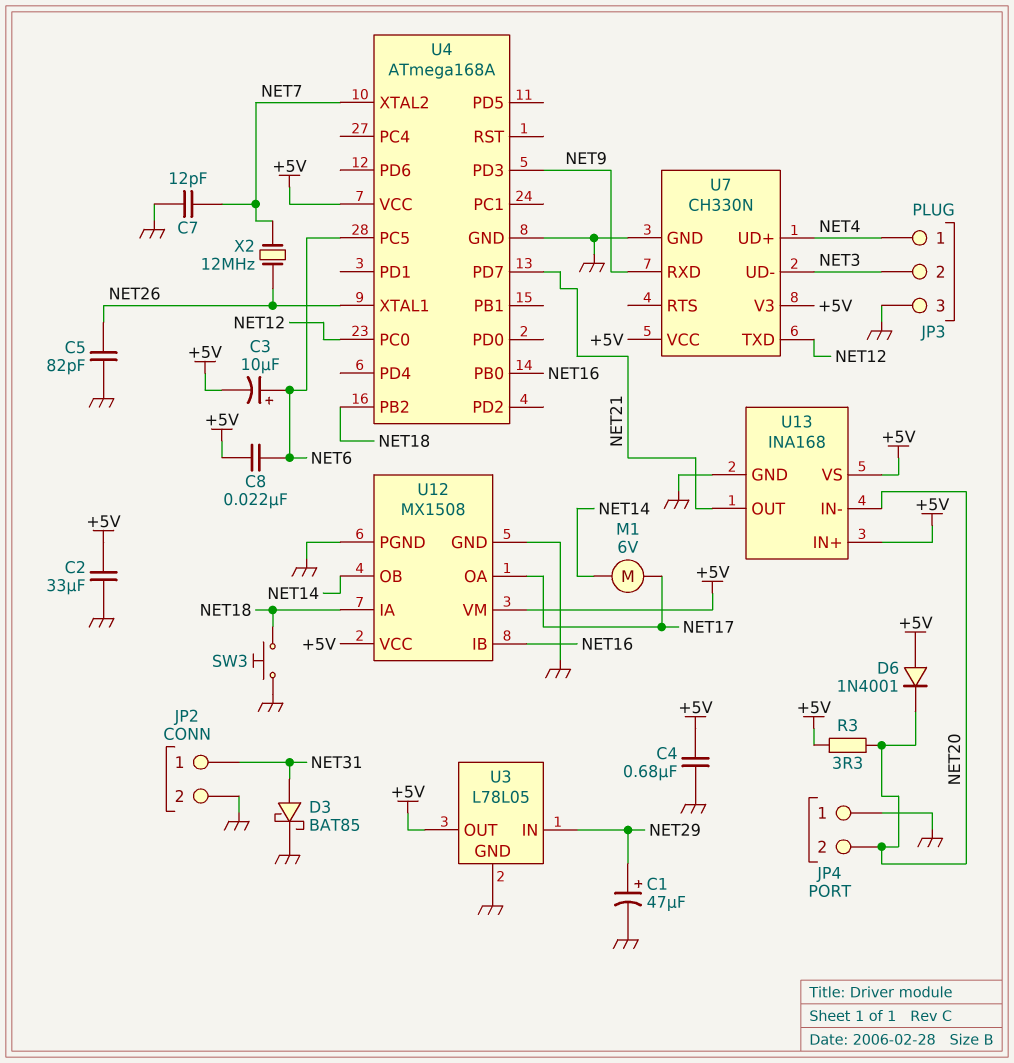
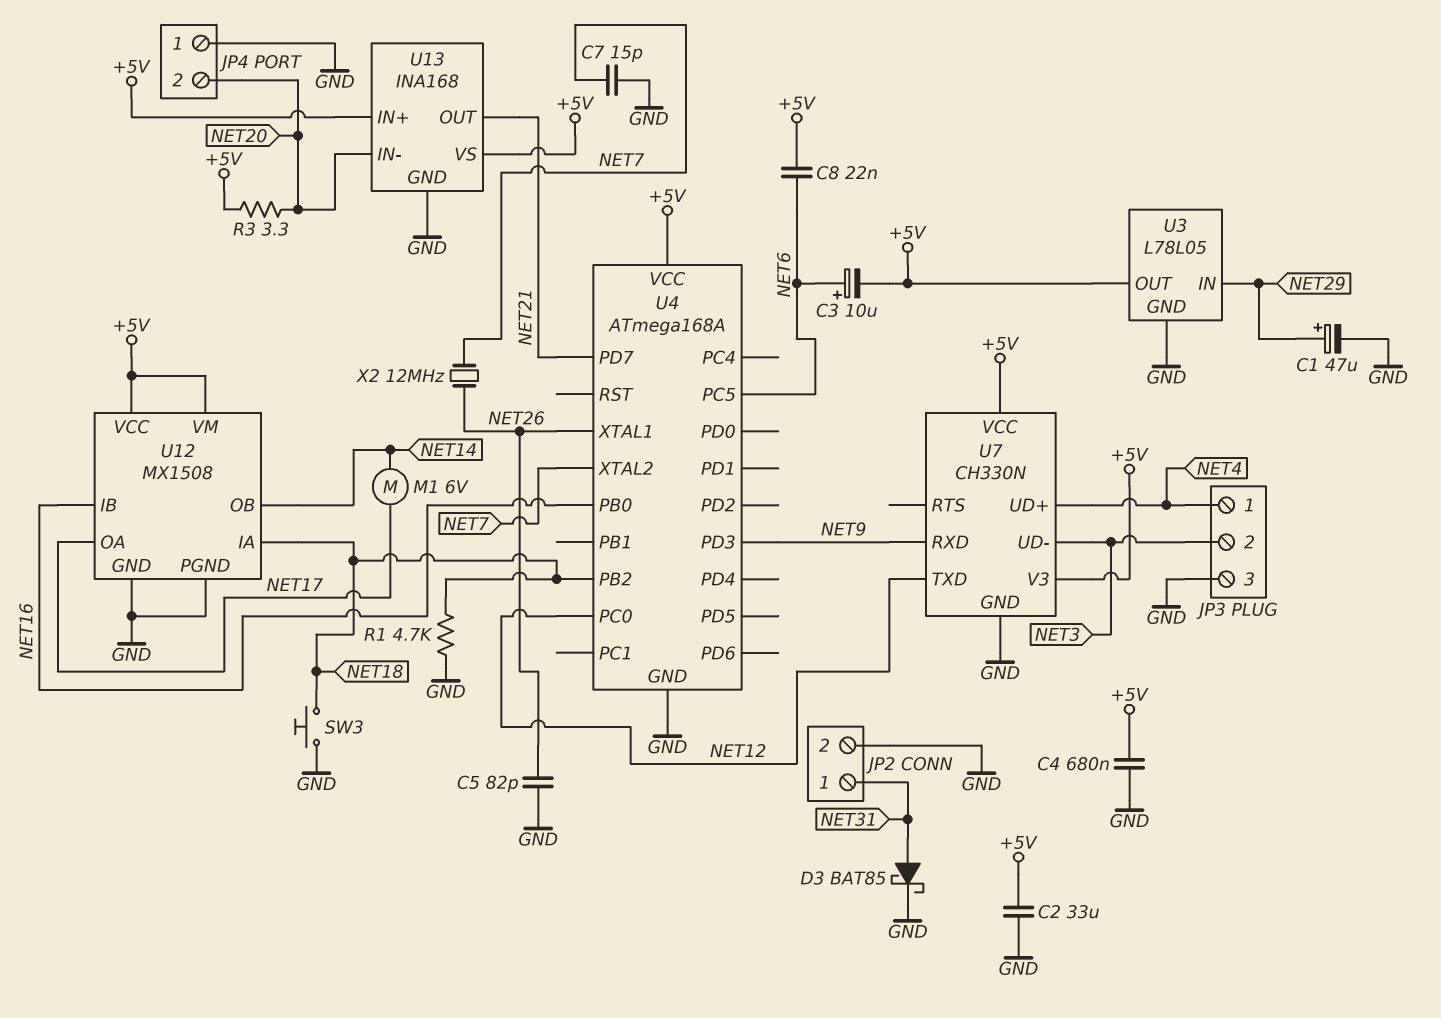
C7: 12pF (GND, NET7) -> 15pF (GND, NET7)
D6: diode 1N4001 (A +5V, K NET20) -> none
R1: none -> 4.7k (GND, NET18)

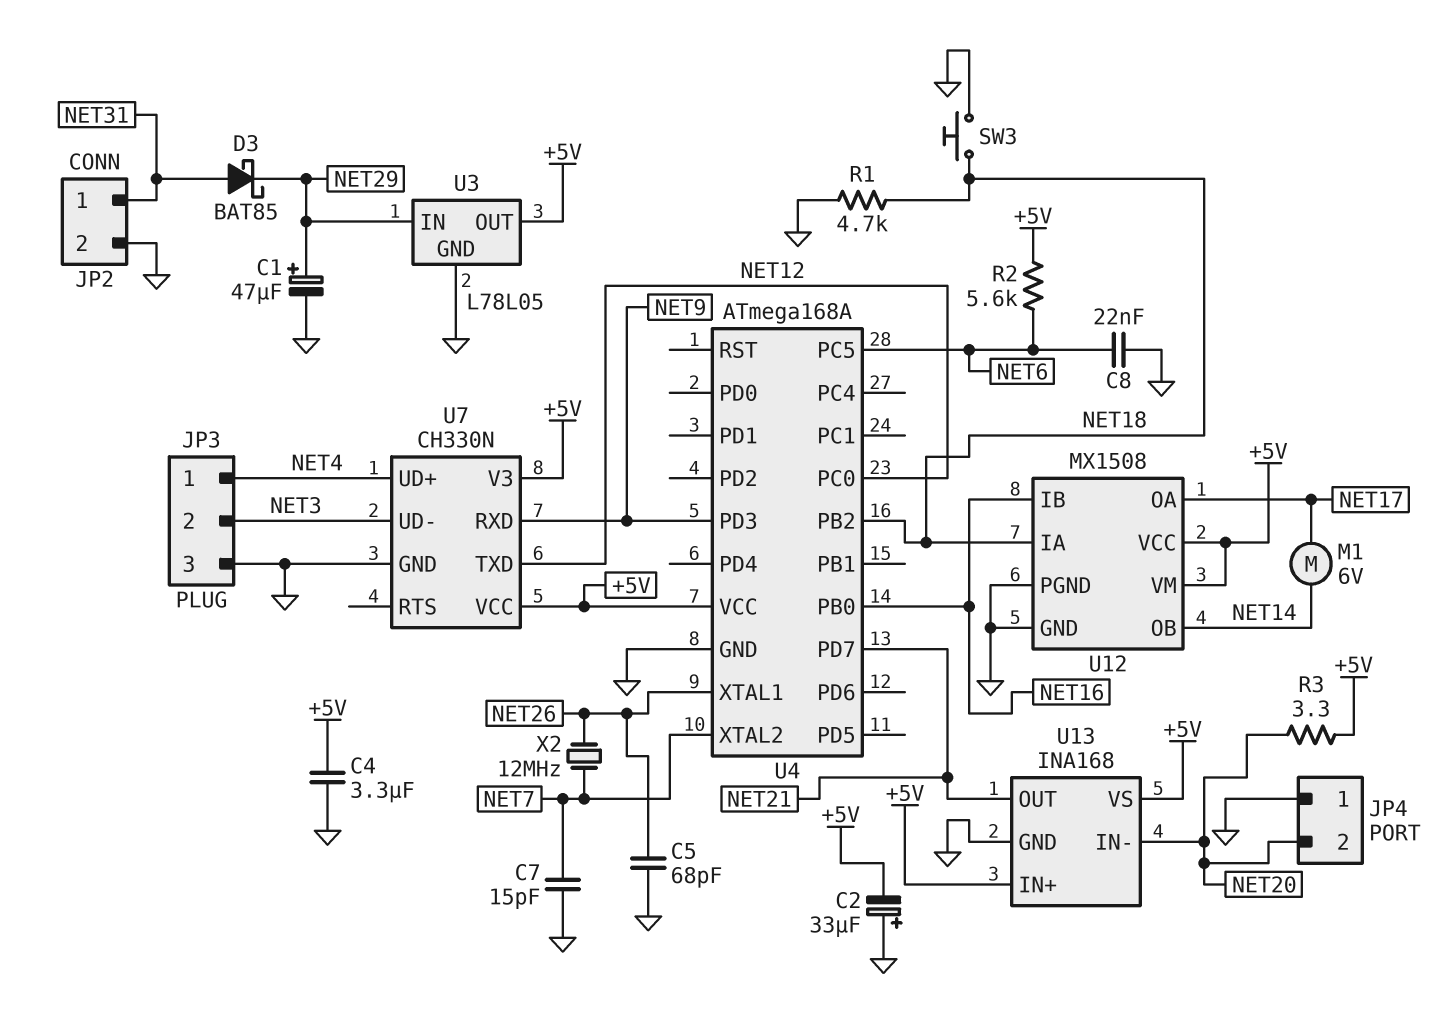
C2: 33uF (+5V, GND) -> 33uF (plus GND, minus +5V)
C3: 10uF (plus NET6, minus +5V) -> none
C4: 680nF (+5V, GND) -> 3.3uF (+5V, GND)
C5: 82pF (GND, NET26) -> 68pF (GND, NET26)
C8: 22nF (+5V, NET6) -> 22nF (GND, NET6)
D3: schottky BAT85 (A NET31, K GND) -> schottky BAT85 (A NET31, K NET29)
R2: none -> 5.6k (+5V, NET6)

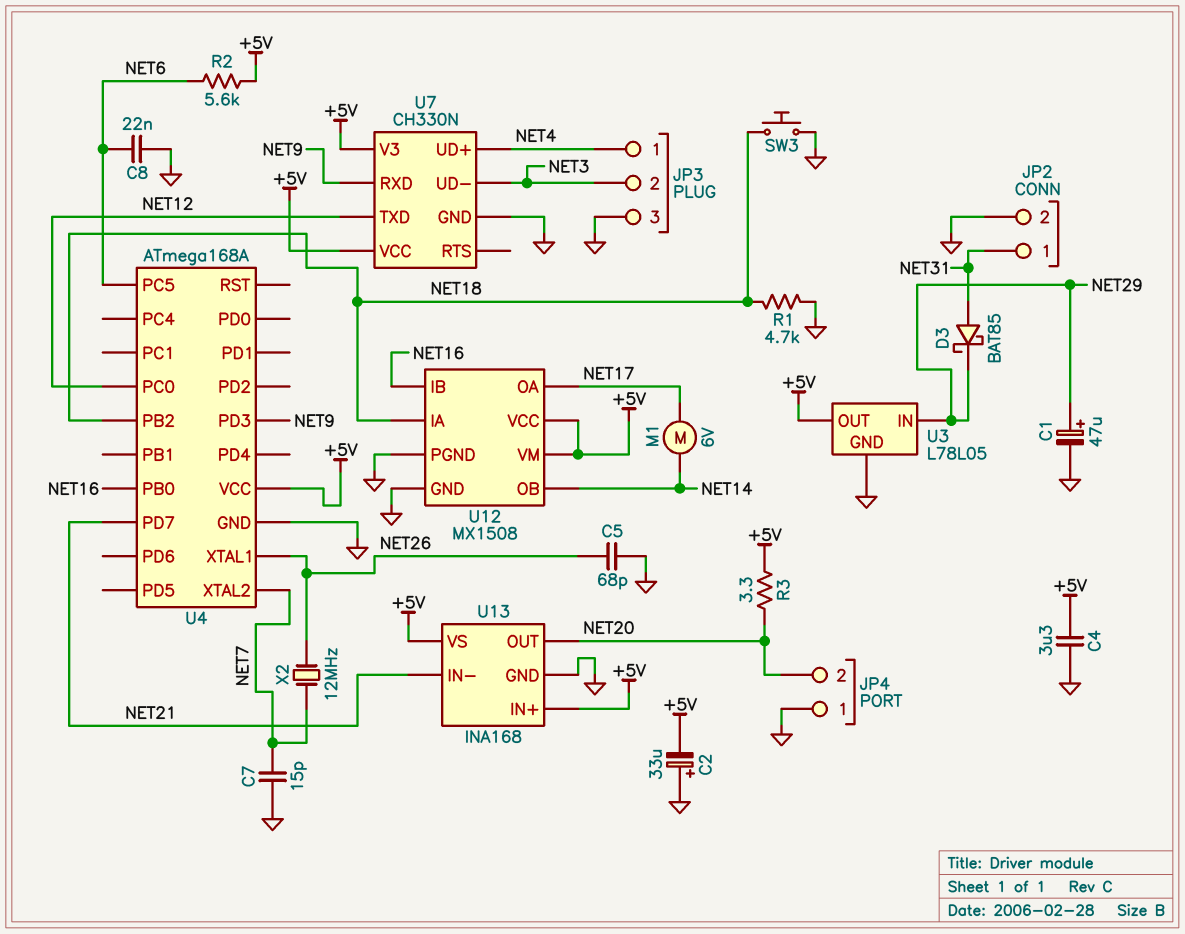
U13 pin IN-: NET20 -> NET21
U13 pin OUT: NET21 -> NET20

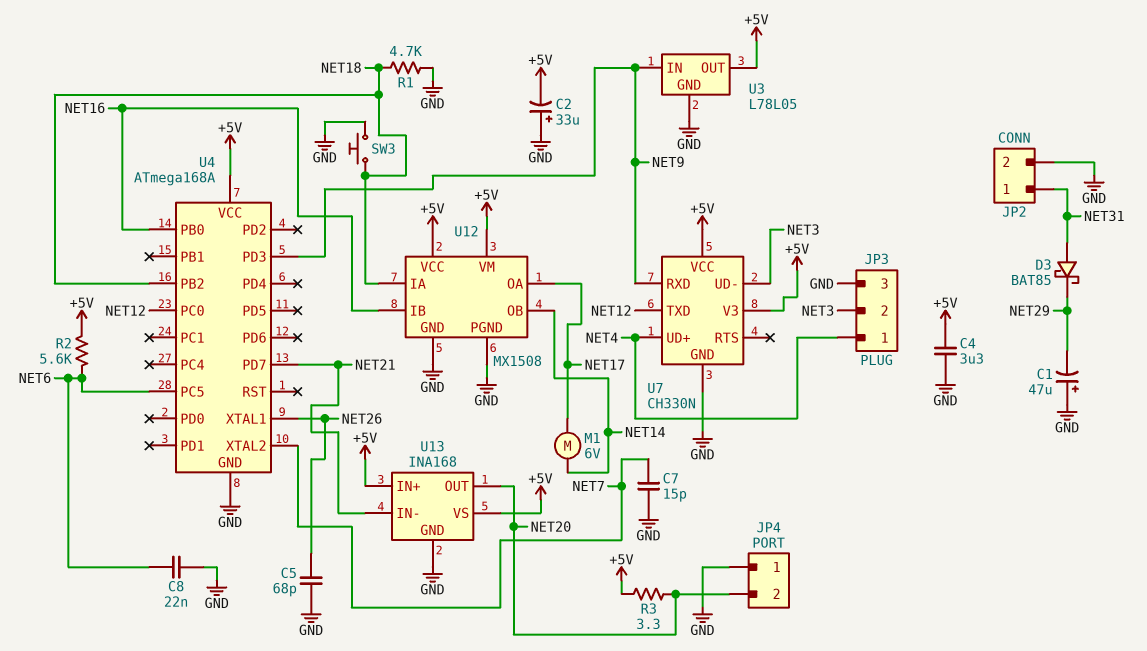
C1: 47uF (plus NET29, minus GND) -> 47uF (plus GND, minus NET29)
U3 pin IN: NET29 -> NET9
X2: 12MHz (NET7, NET26) -> none

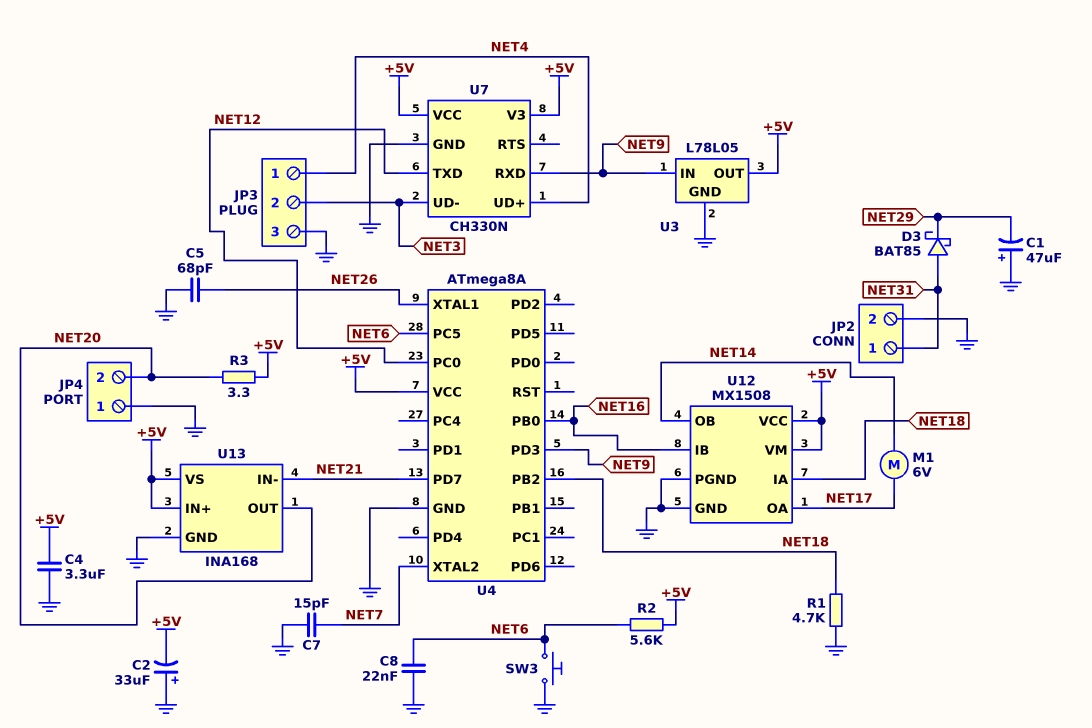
SW3: button (GND, NET18) -> button (GND, NET6)
U4: ATmega168A -> ATmega8A

